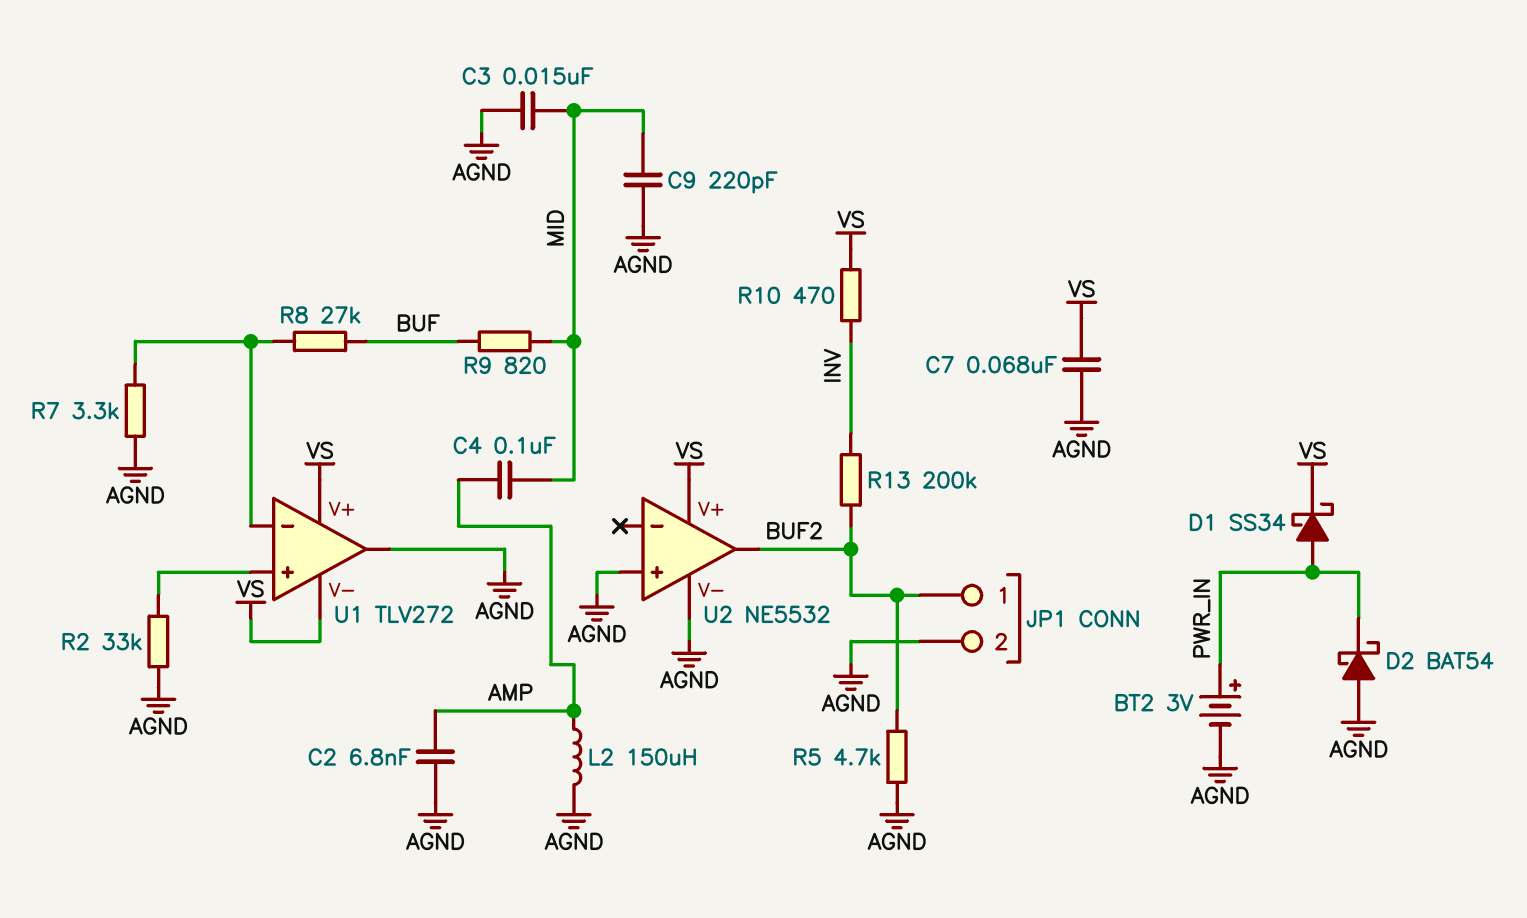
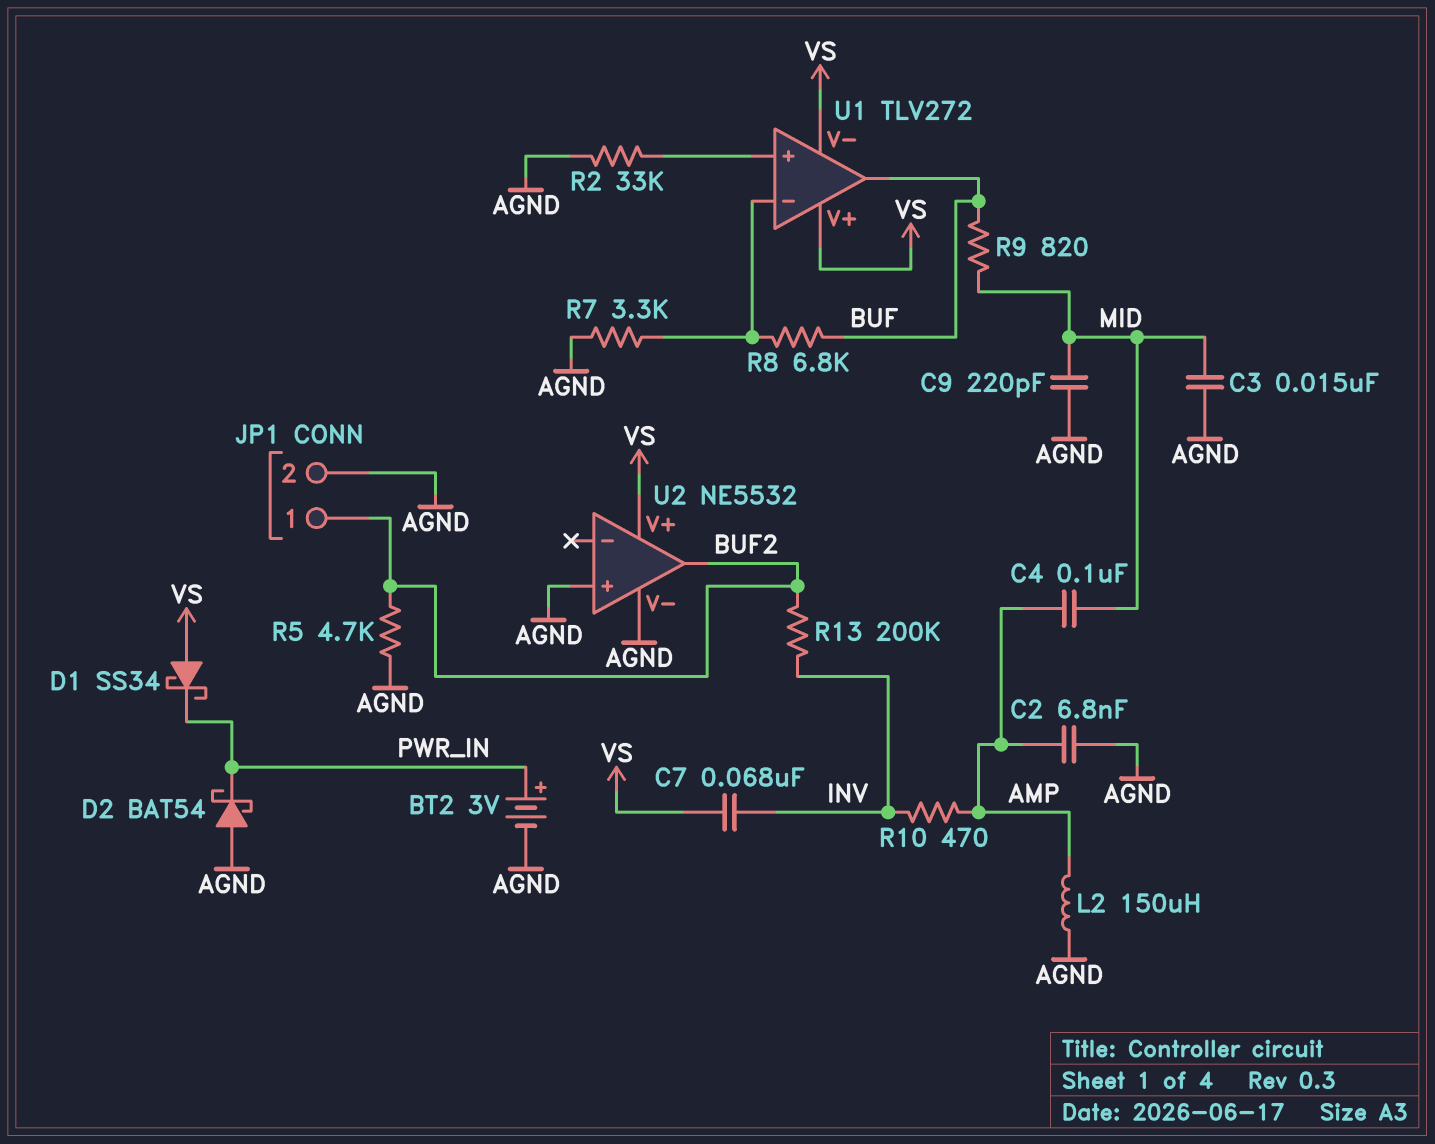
C7: 68nF (AGND, VS) -> 68nF (INV, VS)
D1: schottky SS34 (A PWR_IN, K VS) -> schottky SS34 (A VS, K PWR_IN)
R8: 27k (BUF, U1/in-) -> 6.8k (BUF, U1/in-)
R10: 470 (INV, VS) -> 470 (AMP, INV)
U1 pin out: AGND -> BUF

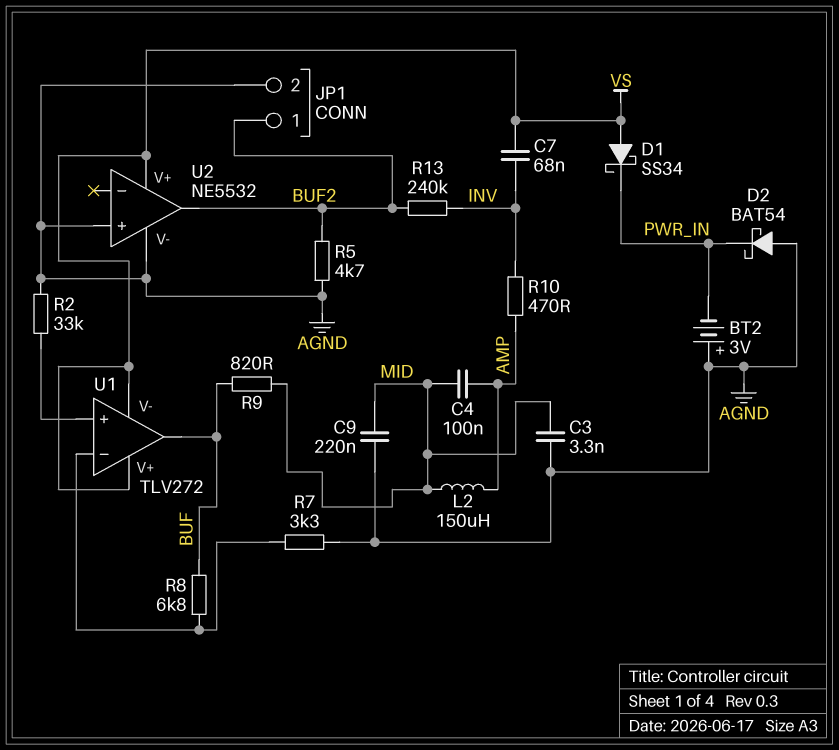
BT2: 3V (plus PWR_IN, minus AGND) -> 3V (plus AGND, minus PWR_IN)
C2: 6.8nF (AGND, AMP) -> none
C3: 15nF (AGND, MID) -> 3.3nF (AGND, MID)
C9: 220pF (AGND, MID) -> 220nF (AGND, MID)
L2: 150uH (AGND, AMP) -> 150uH (AMP, MID)
R13: 200k (BUF2, INV) -> 240k (BUF2, INV)

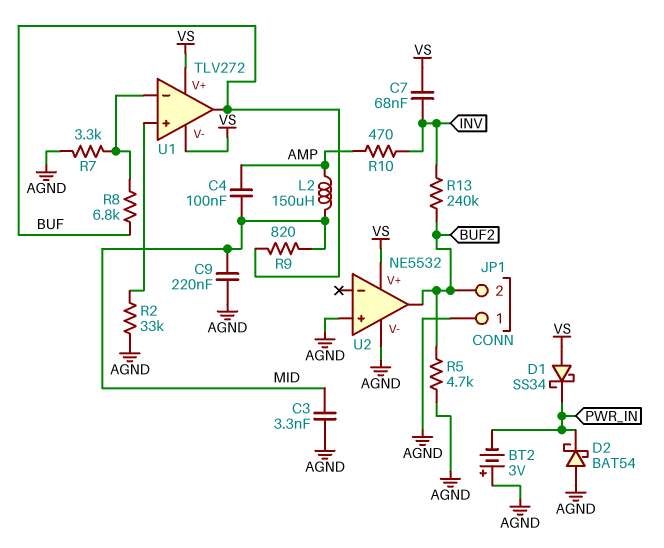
JP1 pin 1: BUF2 -> AGND
JP1 pin 2: AGND -> BUF2

